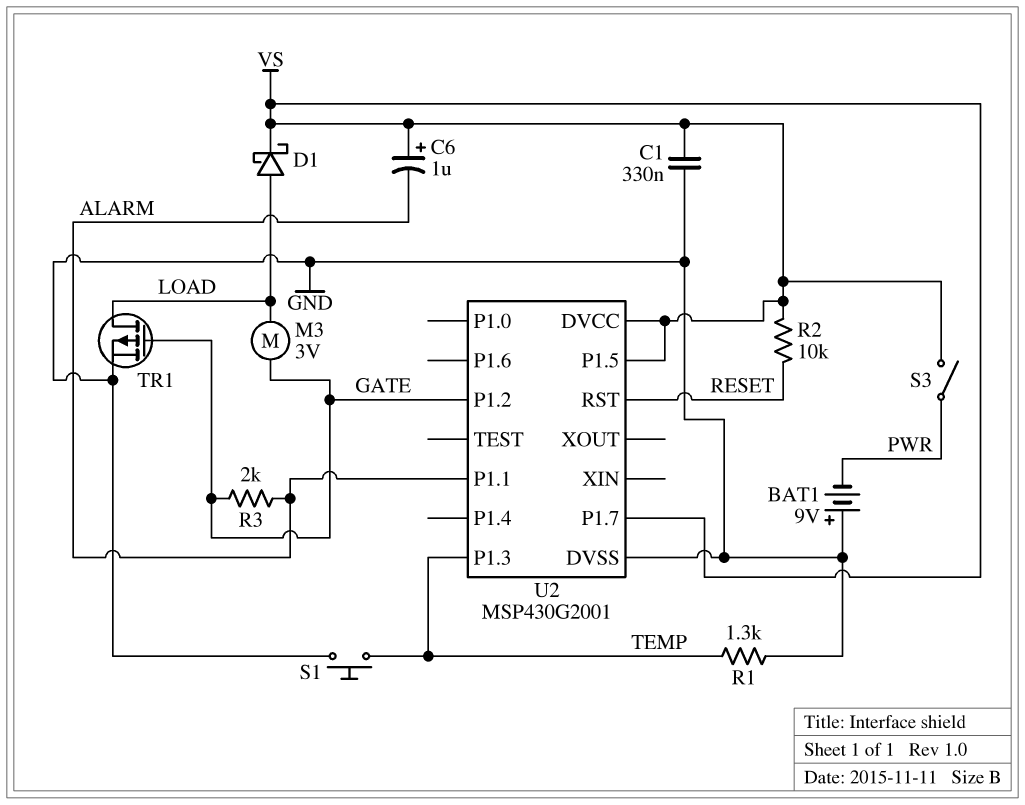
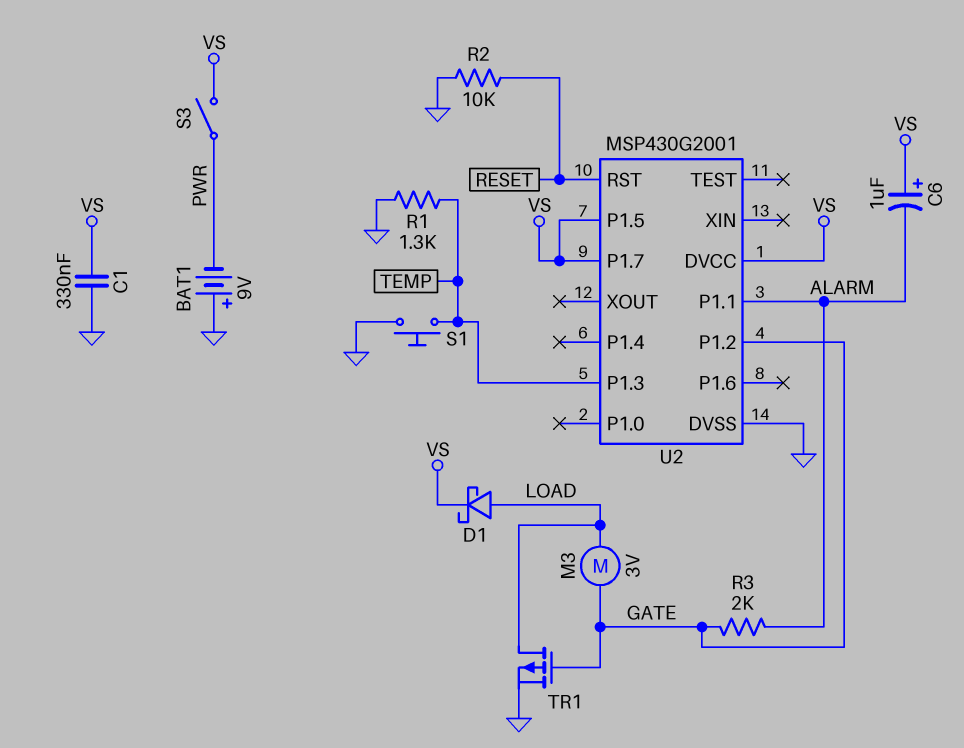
R2: 10k (RESET, VS) -> 10k (GND, RESET)

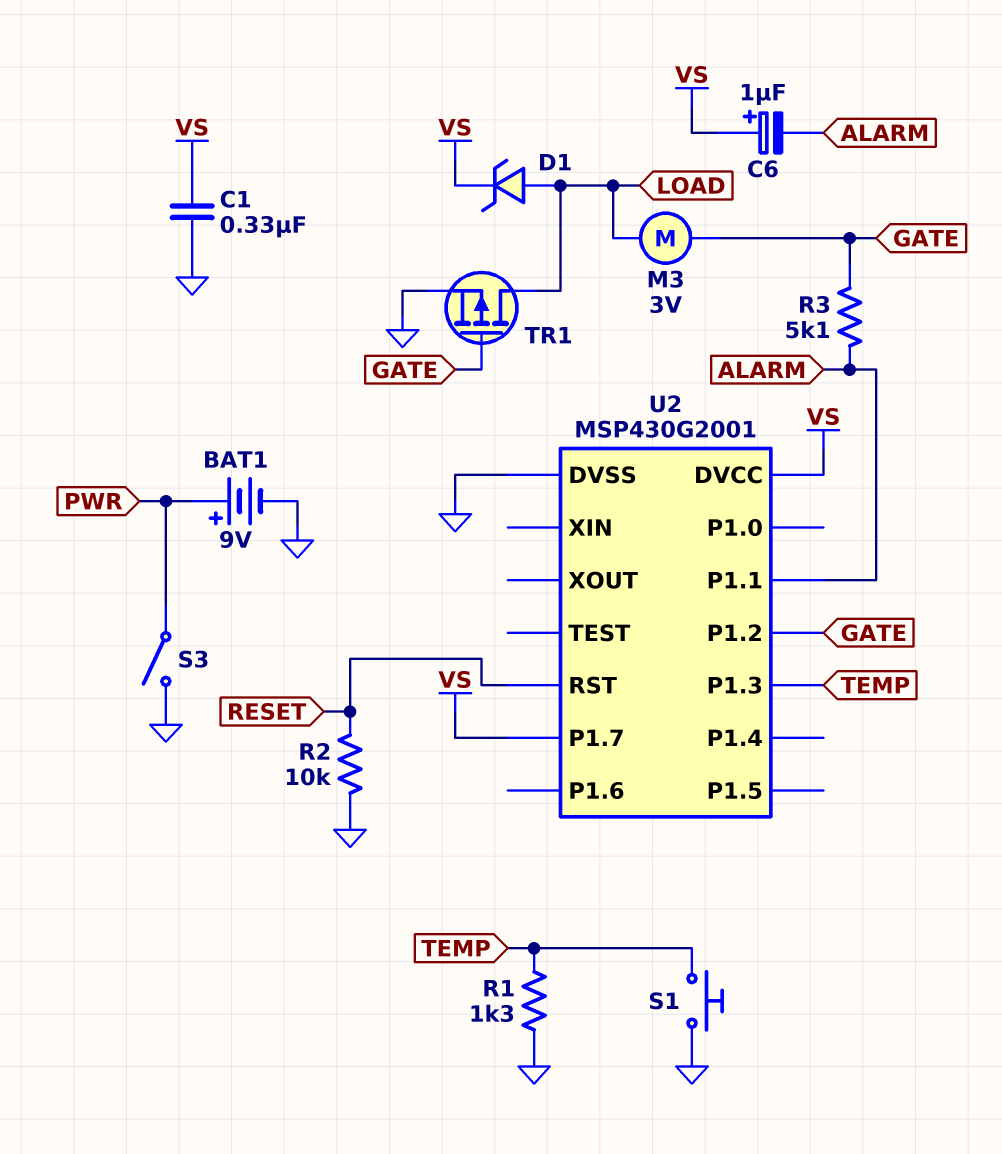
BAT1: 9V (plus GND, minus PWR) -> 9V (plus PWR, minus GND)
D1: schottky (A LOAD, K VS) -> zener (A LOAD, K VS)
R3: 2k (ALARM, GATE) -> 5.1k (ALARM, GATE)
S3: switch (PWR, VS) -> switch (GND, PWR)
U2 pin P1.5: VS -> none

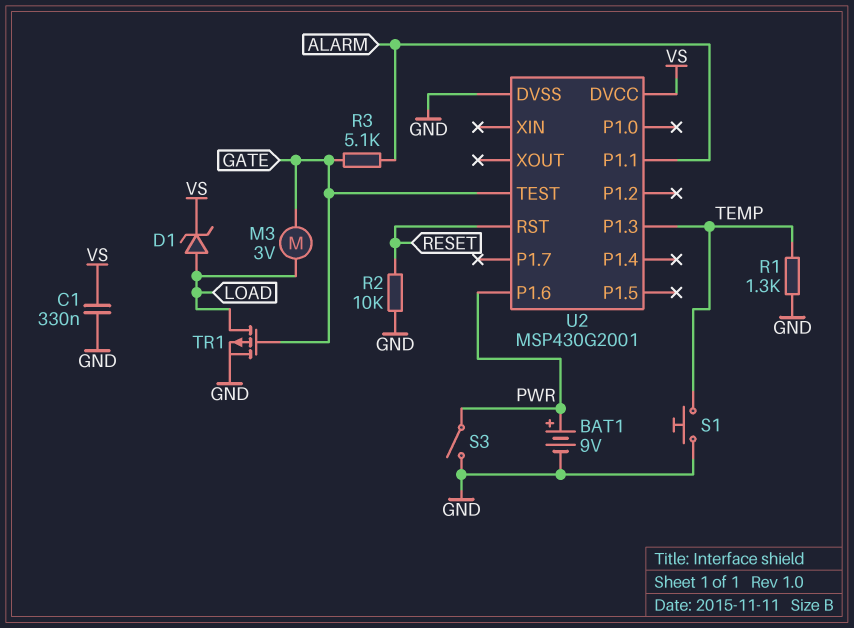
C6: 1uF (plus VS, minus ALARM) -> none
U2 pin P1.2: GATE -> none
U2 pin P1.6: none -> PWR
U2 pin P1.7: VS -> none
U2 pin TEST: none -> GATE

